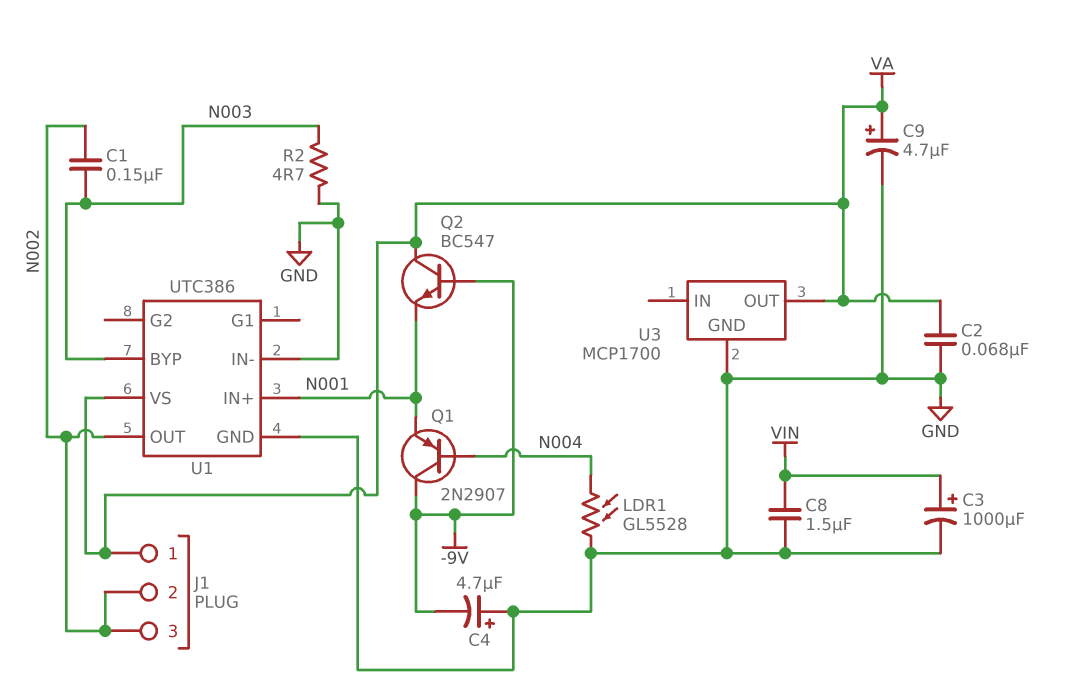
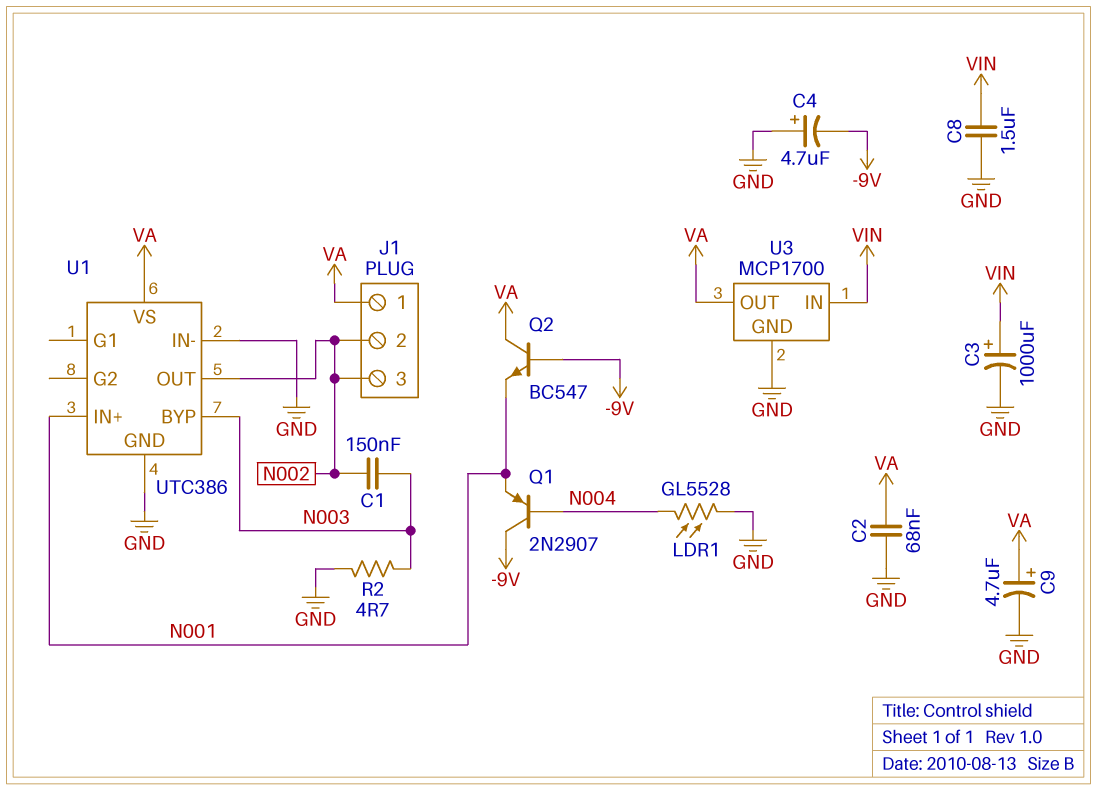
U3 pin IN: none -> VIN

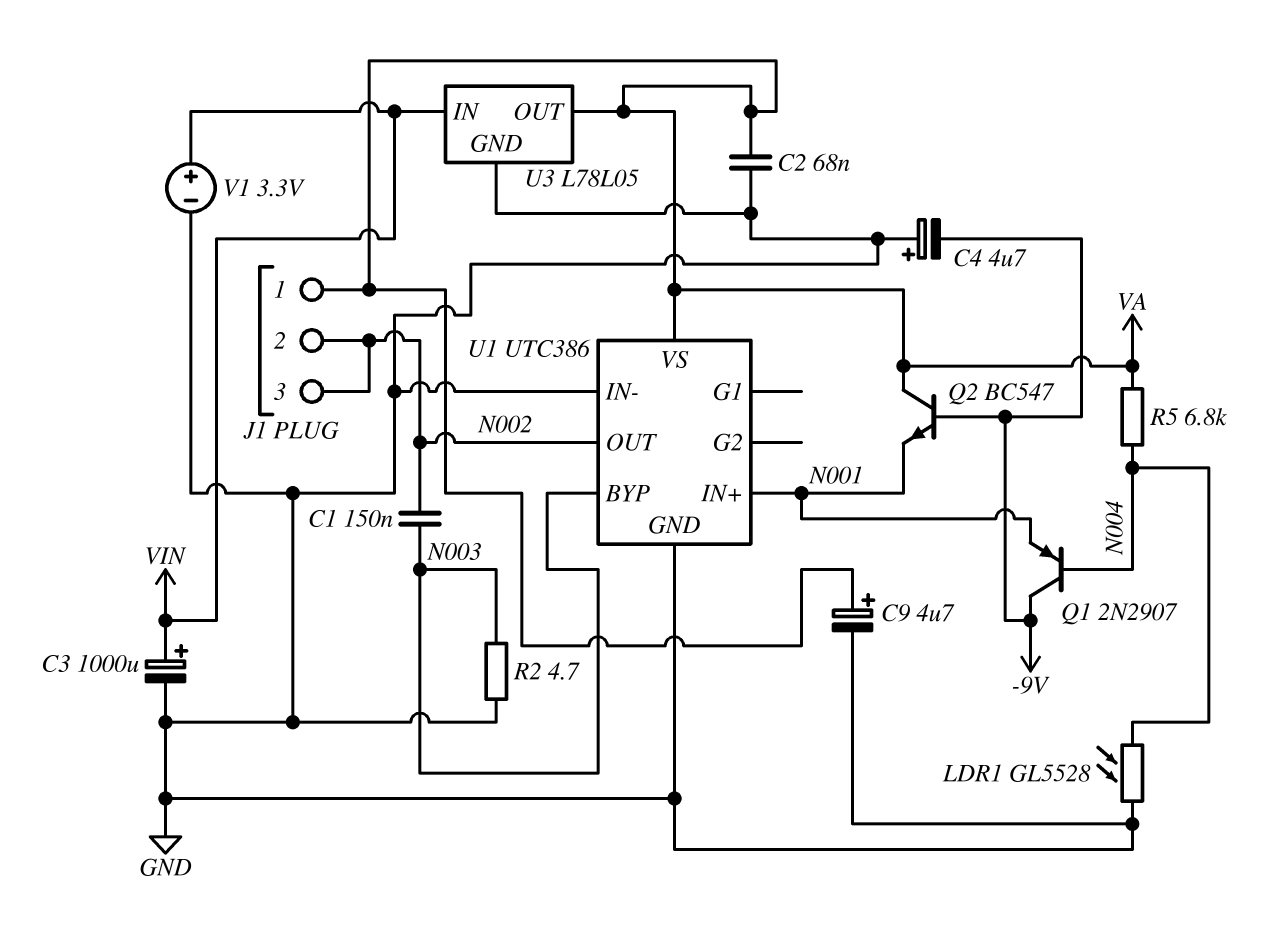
C8: 1.5uF (GND, VIN) -> none
R5: none -> 6.8k (N004, VA)
U3: MCP1700 -> L78L05
V1: none -> 3.3V (plus VIN, minus GND)

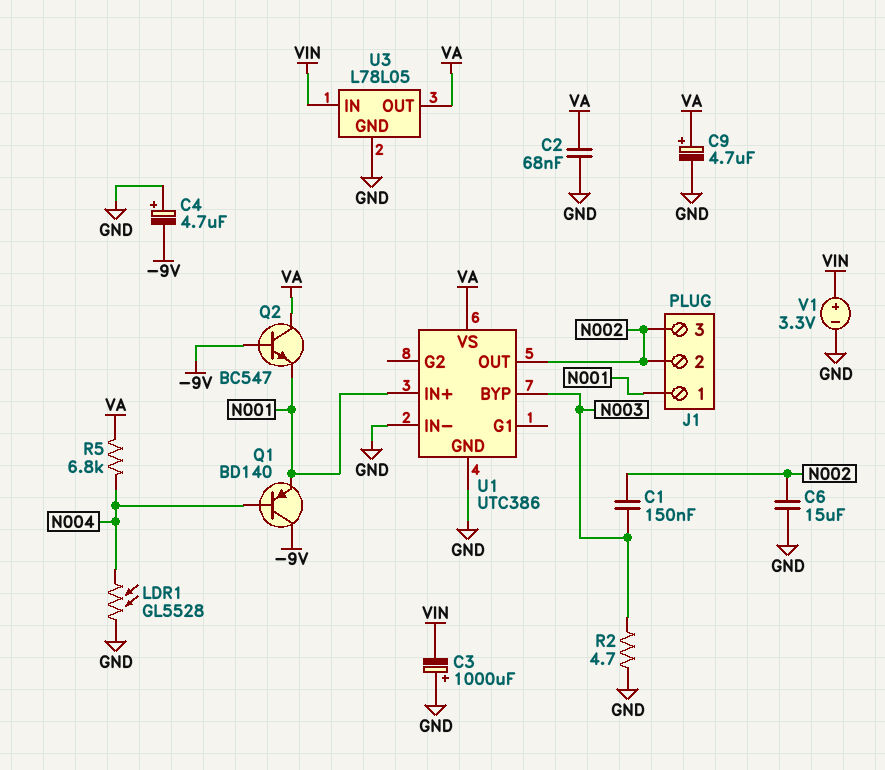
C3: 1000uF (plus VIN, minus GND) -> 1000uF (plus GND, minus VIN)
C6: none -> 15uF (GND, N002)
J1 pin 1: VA -> N001
Q1: PNP 2N2907 (B N004, C -9V, E N001) -> PNP BD140 (B N004, C -9V, E N001)

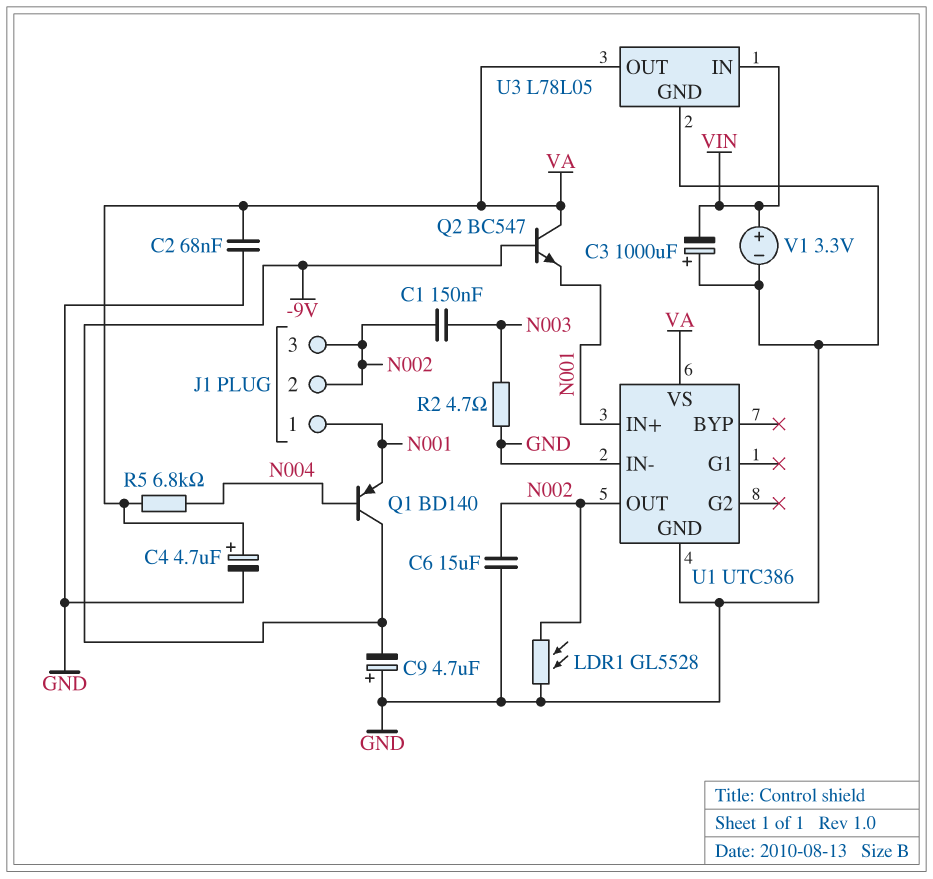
C4: 4.7uF (plus GND, minus -9V) -> 4.7uF (plus VA, minus GND)
C9: 4.7uF (plus VA, minus GND) -> 4.7uF (plus GND, minus -9V)
LDR1: GL5528 (GND, N004) -> GL5528 (GND, N002)
U1 pin BYP: N003 -> none

